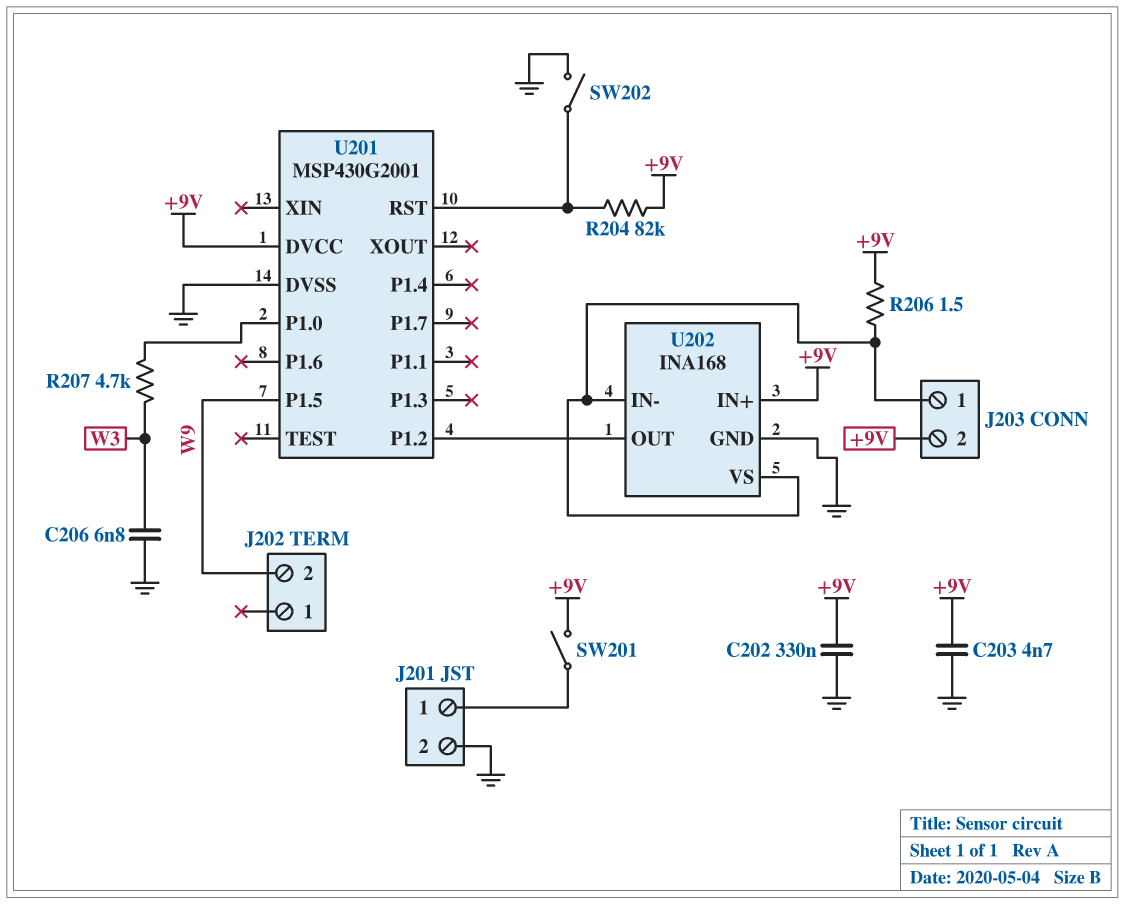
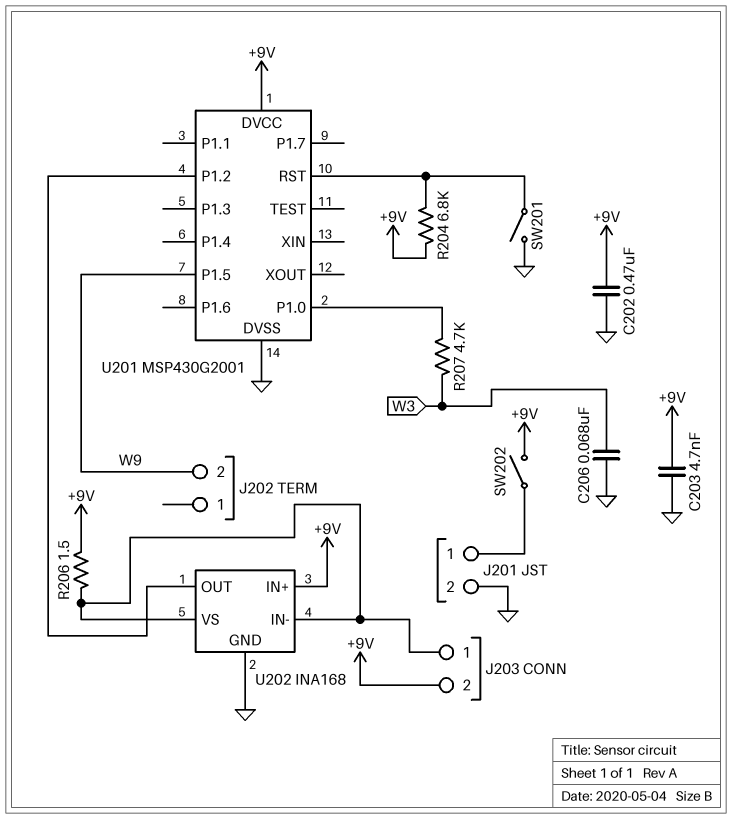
C202: 330nF (+9V, GND) -> 470nF (+9V, GND)
C206: 6.8nF (GND, W3) -> 68nF (GND, W3)
R204: 82k (+9V, U201/RST) -> 6.8k (+9V, U201/RST)
SW201: switch (+9V, J201/1) -> switch (GND, U201/RST)
SW202: switch (GND, U201/RST) -> switch (+9V, J201/1)

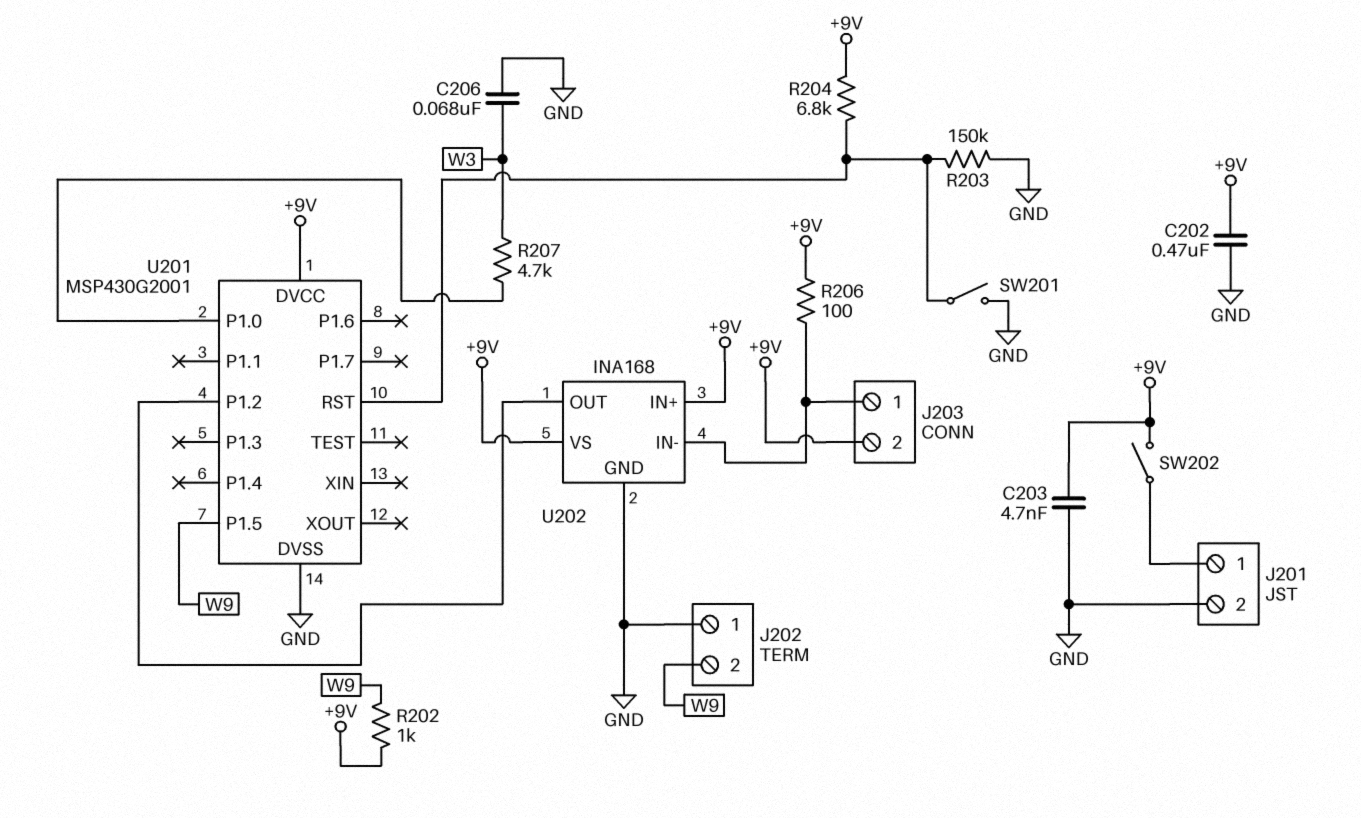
J202 pin 1: none -> GND
R202: none -> 1k (+9V, W9)
R203: none -> 150k (GND, U201/RST)
R206: 1.5 (+9V, J203/1) -> 100 (+9V, J203/1)
U202 pin VS: J203/1 -> +9V

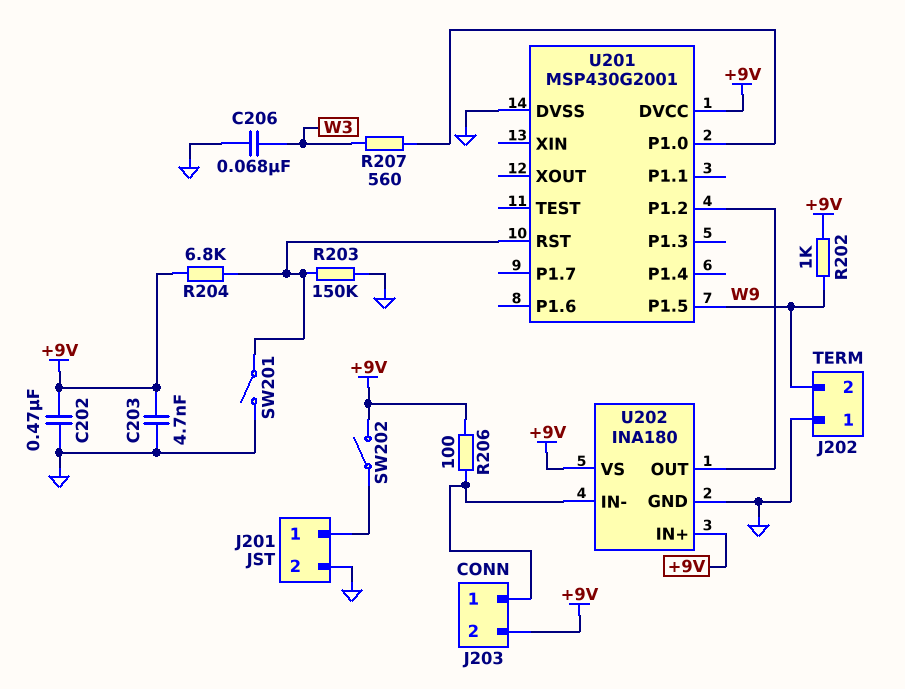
R207: 4.7k (U201/P1.0, W3) -> 560 (U201/P1.0, W3)
U202: INA168 -> INA180

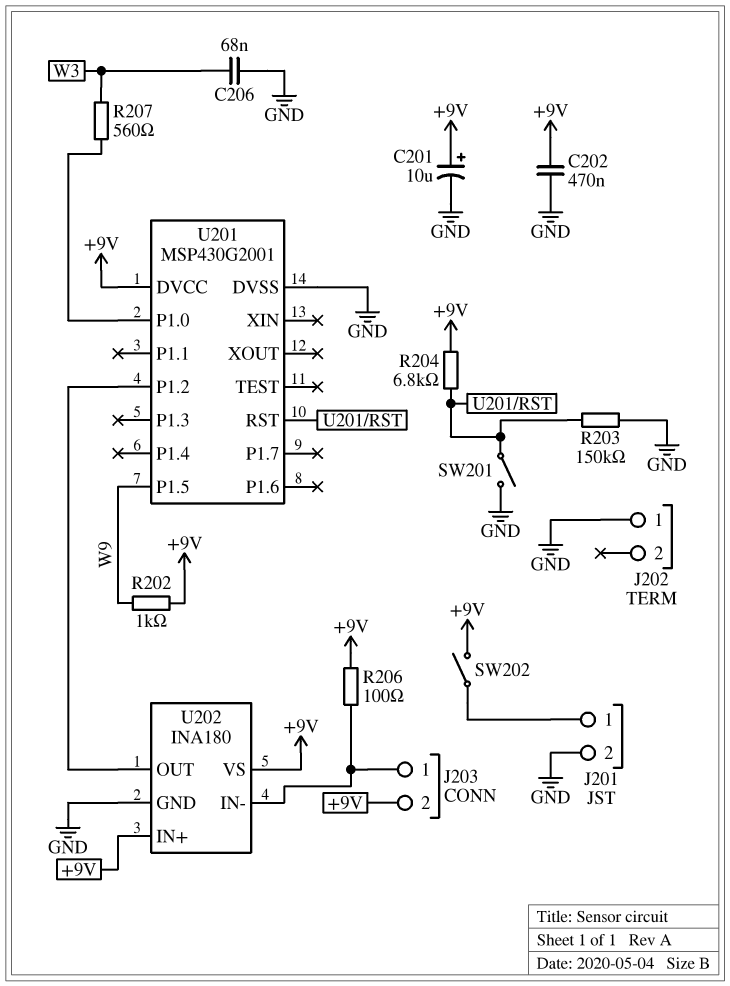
C201: none -> 10uF (plus +9V, minus GND)
C203: 4.7nF (+9V, GND) -> none
J202 pin 2: W9 -> none

